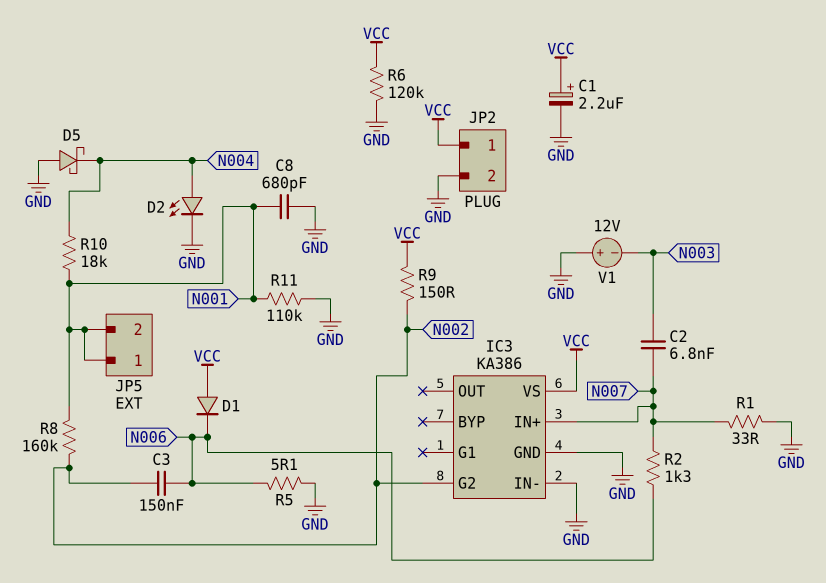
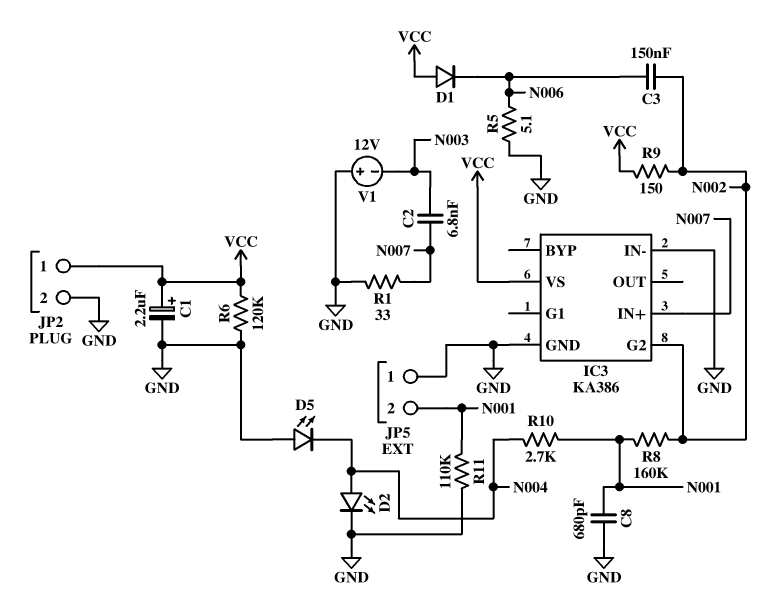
D5: schottky (A GND, K N004) -> LED (A GND, K N004)
JP5 pin 1: N001 -> GND
R2: 1.3k (N006, N007) -> none
R10: 18k (N001, N004) -> 2.7k (N001, N004)

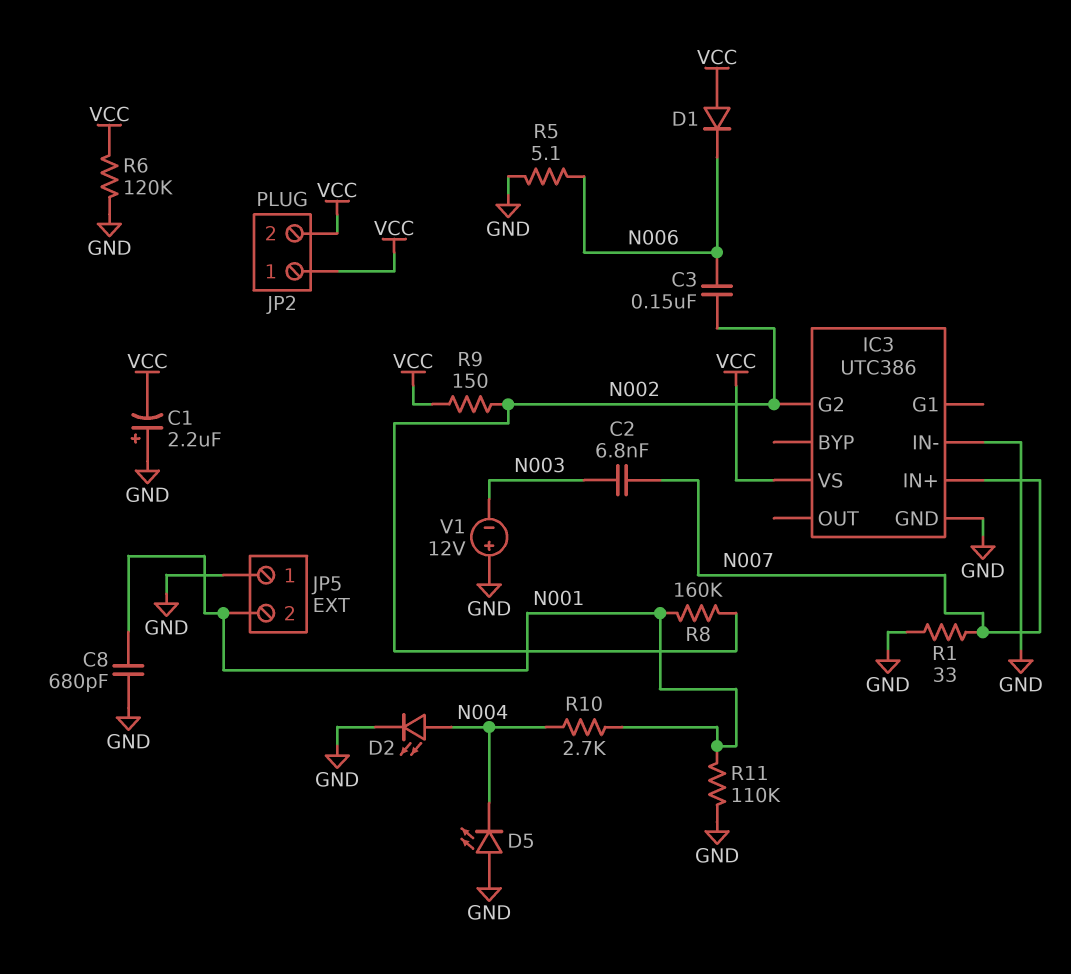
C1: 2.2uF (plus VCC, minus GND) -> 2.2uF (plus GND, minus VCC)
IC3: KA386 -> UTC386
JP2 pin 2: GND -> VCC

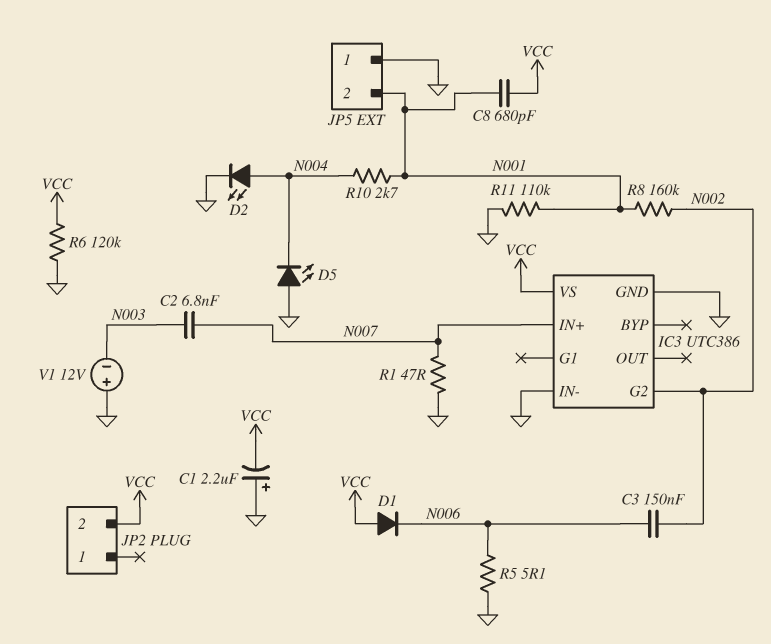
C8: 680pF (GND, N001) -> 680pF (N001, VCC)
JP2 pin 1: VCC -> none
R1: 33 (GND, N007) -> 47 (GND, N007)
R9: 150 (N002, VCC) -> none

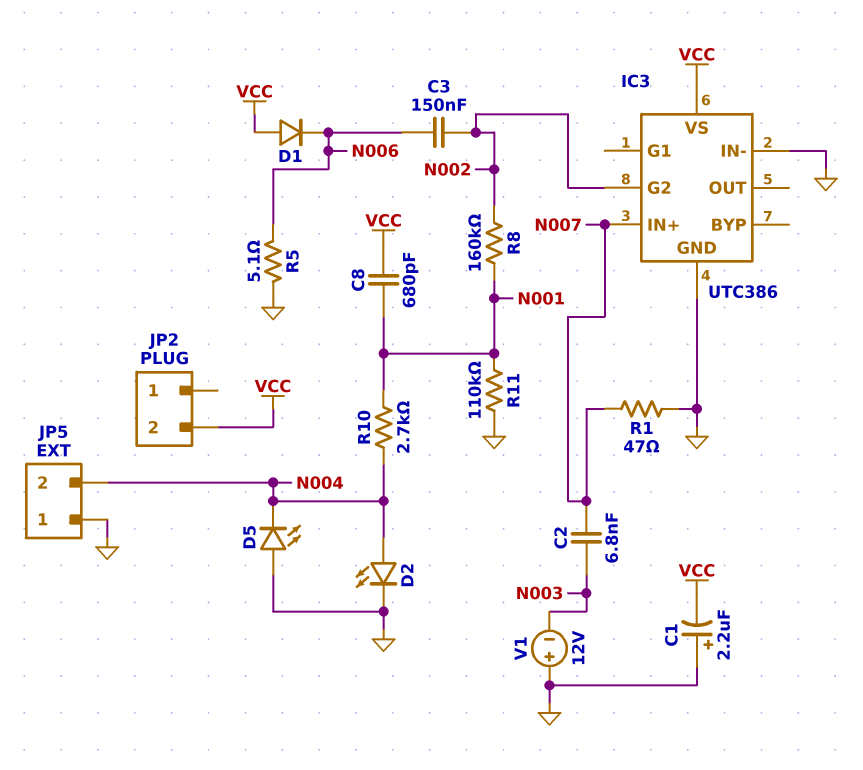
JP5 pin 2: N001 -> N004
R6: 120k (GND, VCC) -> none

